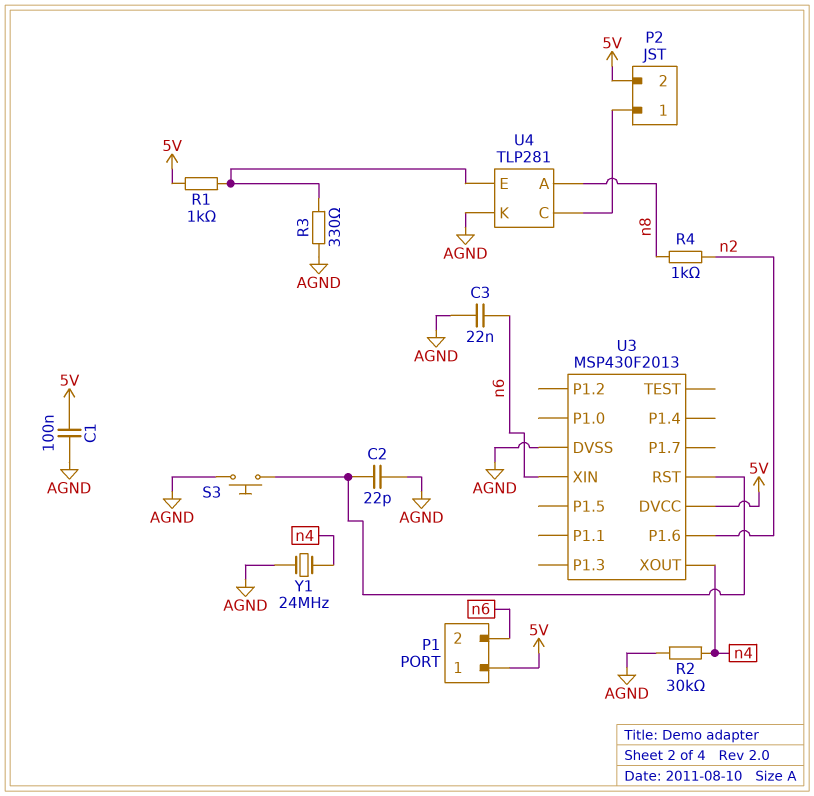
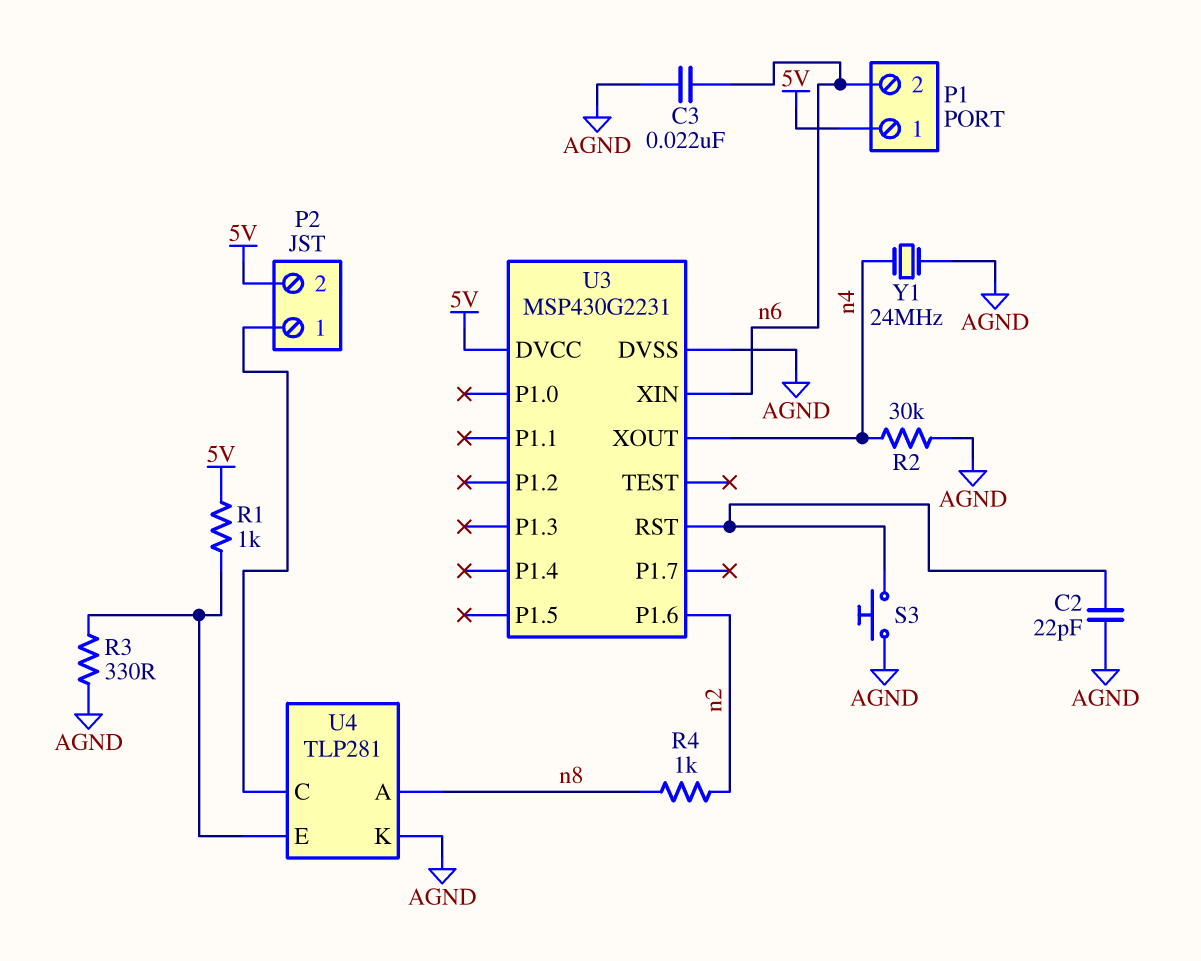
C1: 100nF (5V, AGND) -> none
U3: MSP430F2013 -> MSP430G2231

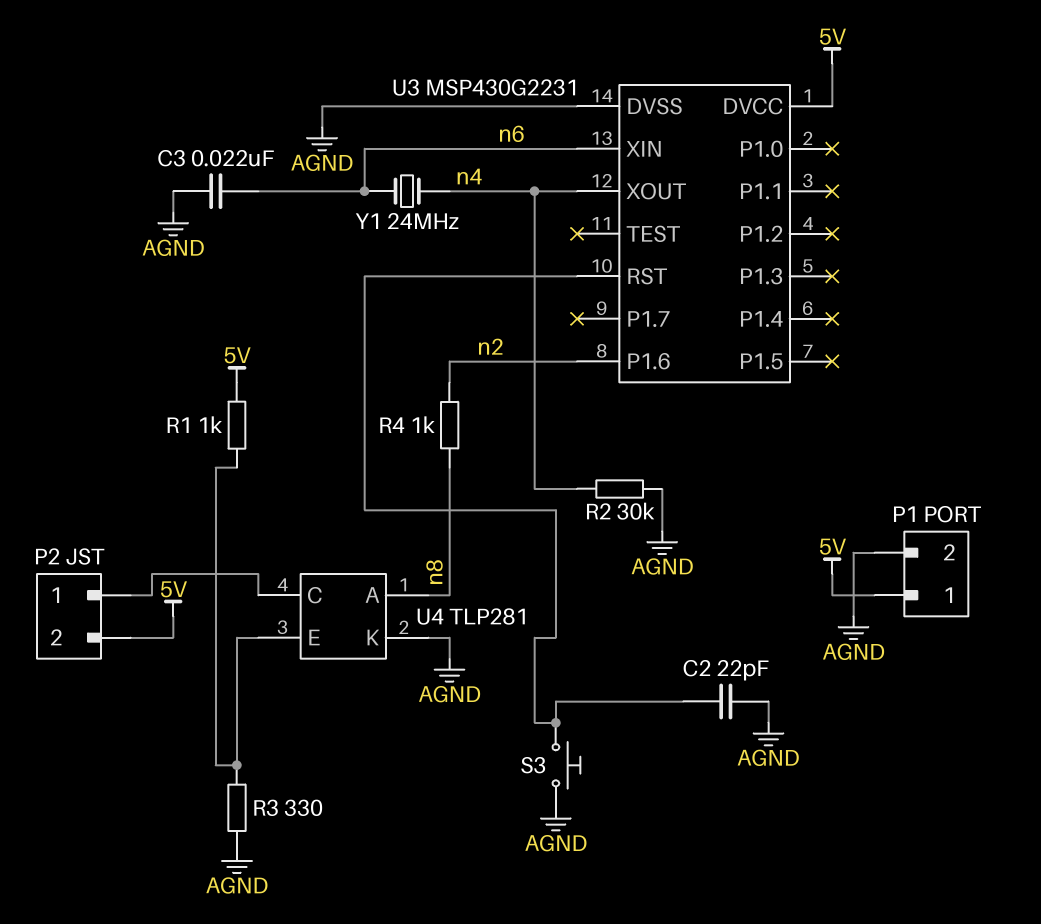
P1 pin 2: n6 -> AGND
Y1: 24MHz (AGND, n4) -> 24MHz (n4, n6)

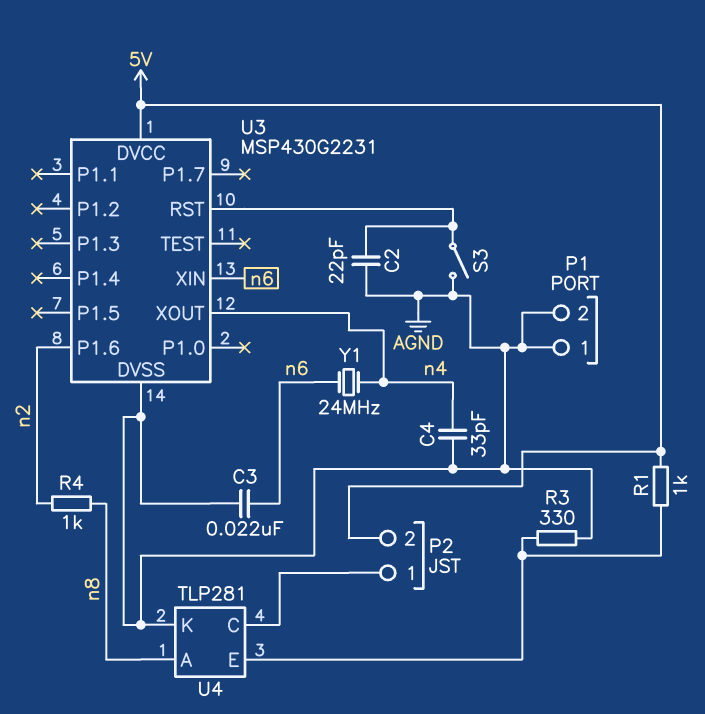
C4: none -> 33pF (AGND, n4)
P1 pin 1: 5V -> AGND
R2: 30k (AGND, n4) -> none
S3: button (AGND, U3/RST) -> switch (AGND, U3/RST)

